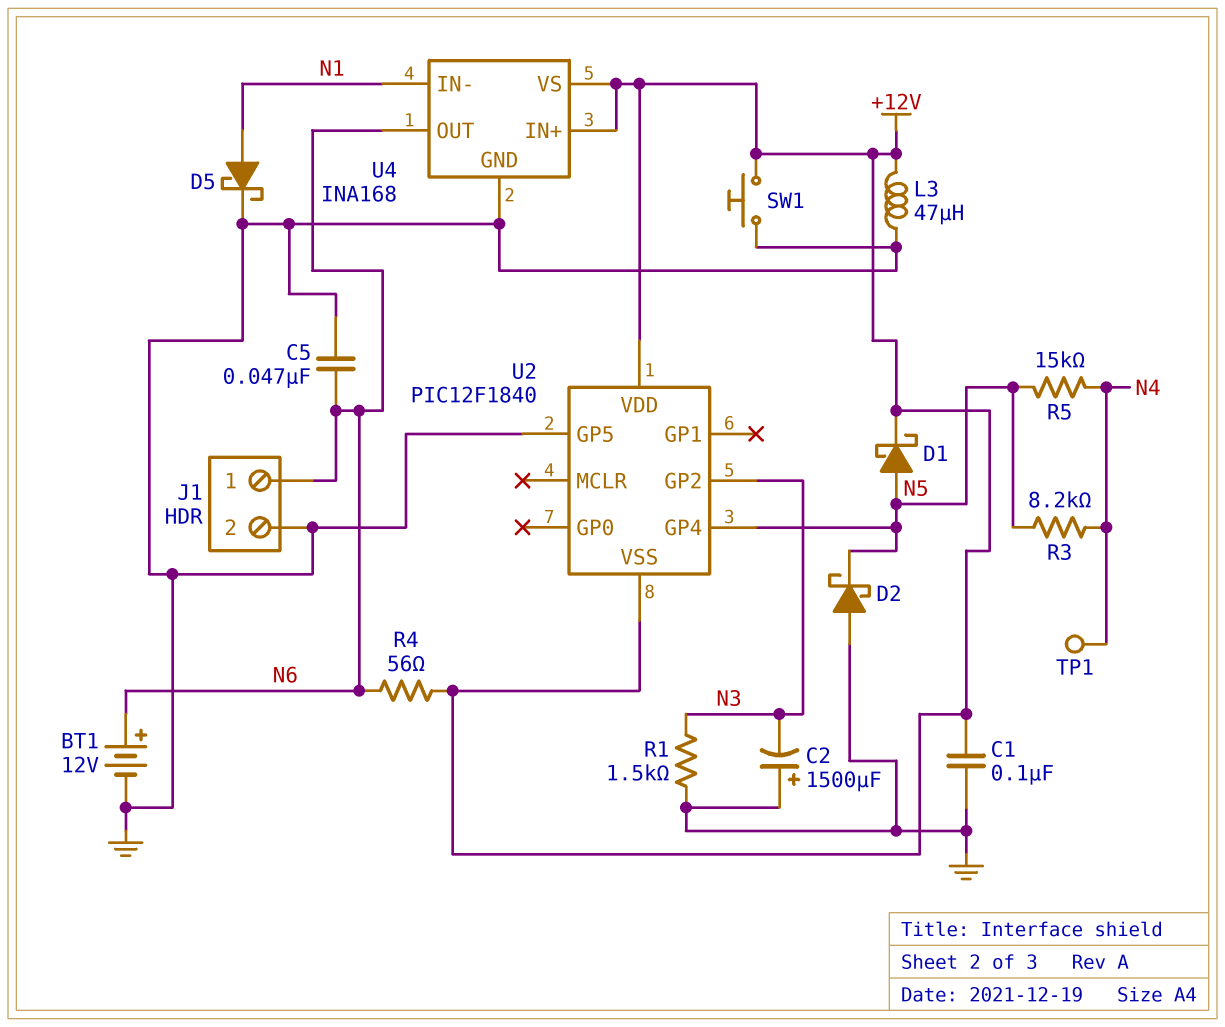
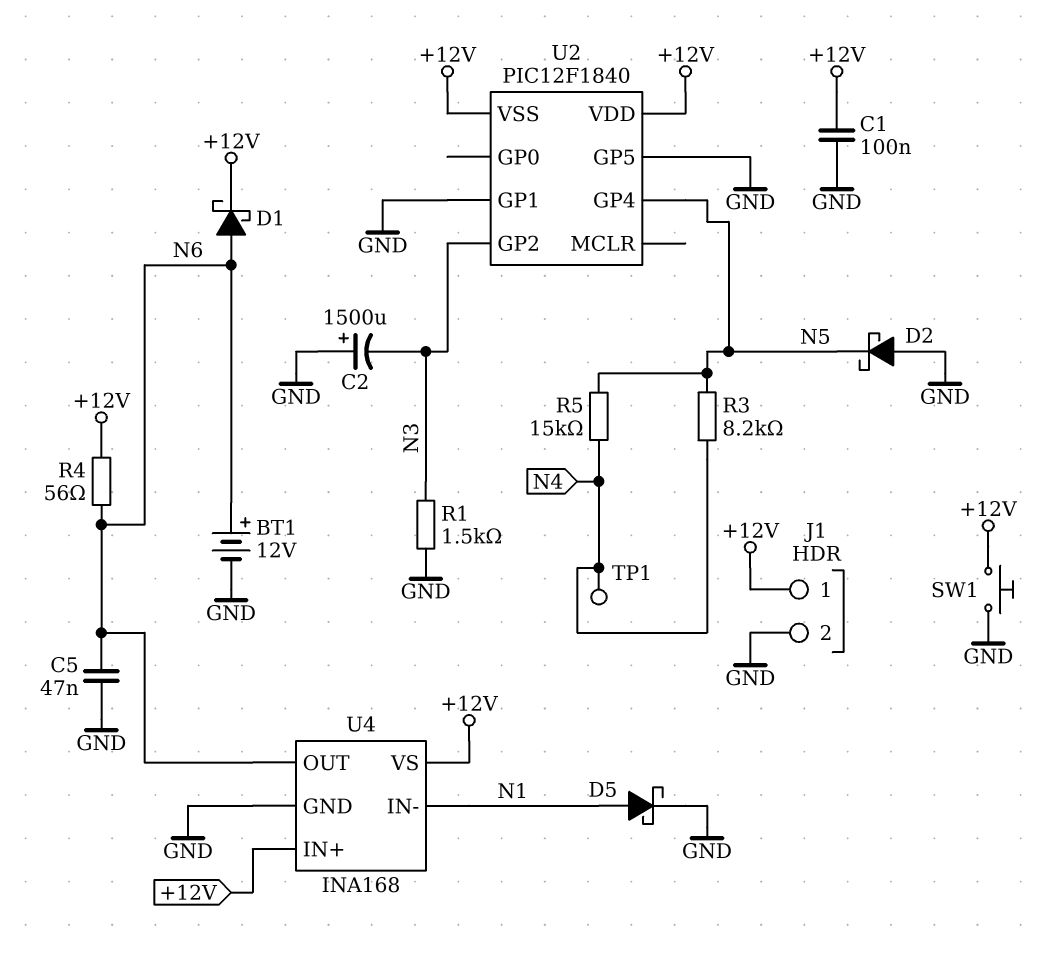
D1: schottky (A N5, K +12V) -> schottky (A N6, K +12V)
J1 pin 1: N6 -> +12V
L3: 47uH (+12V, GND) -> none
U2 pin GP1: none -> GND

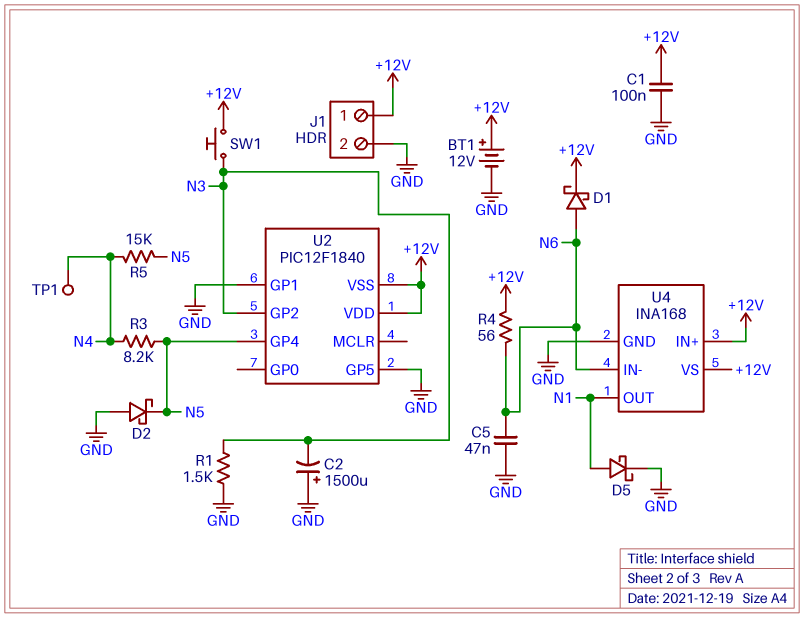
BT1: 12V (plus N6, minus GND) -> 12V (plus +12V, minus GND)
SW1: button (+12V, GND) -> button (+12V, N3)
U4 pin IN-: N1 -> N6
U4 pin OUT: N6 -> N1

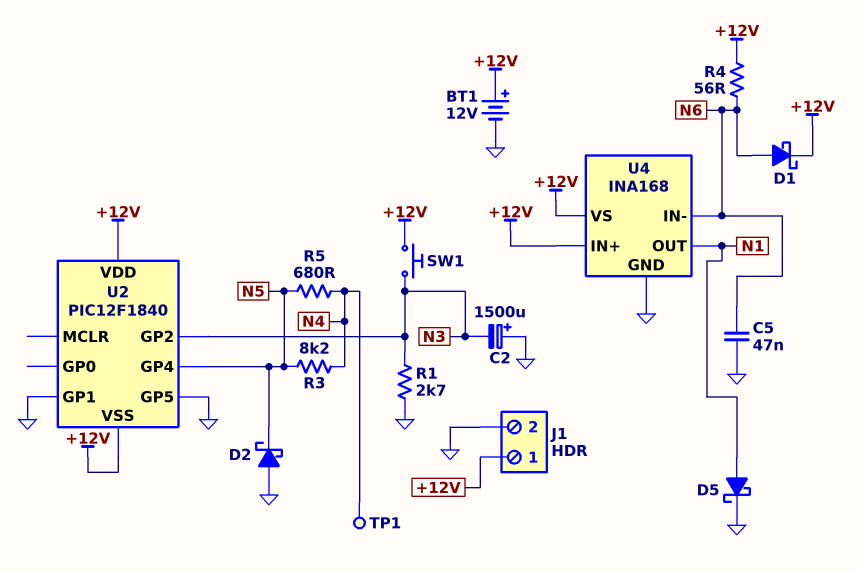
C1: 100nF (+12V, GND) -> none
R1: 1.5k (GND, N3) -> 2.7k (GND, N3)
R5: 15k (N4, N5) -> 680 (N4, N5)

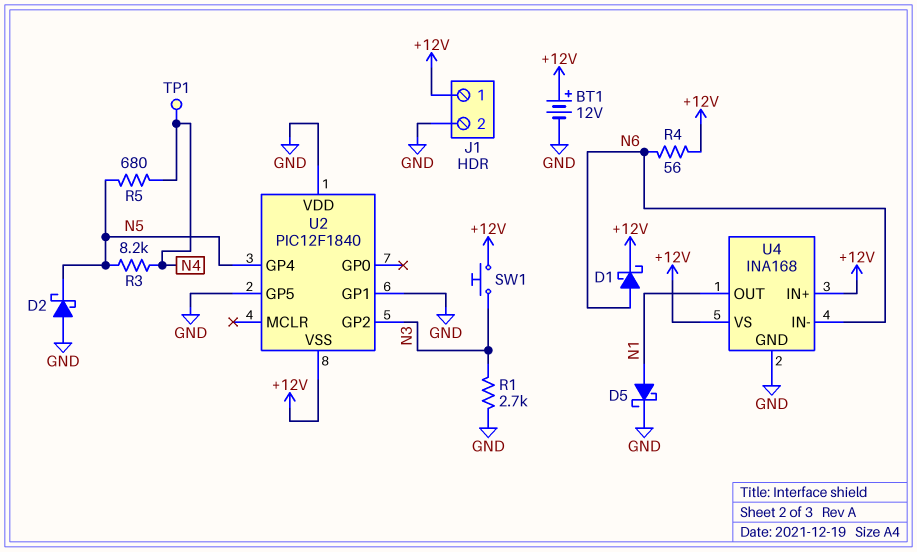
C2: 1500uF (plus GND, minus N3) -> none
C5: 47nF (GND, N6) -> none
U2 pin VDD: +12V -> GND

